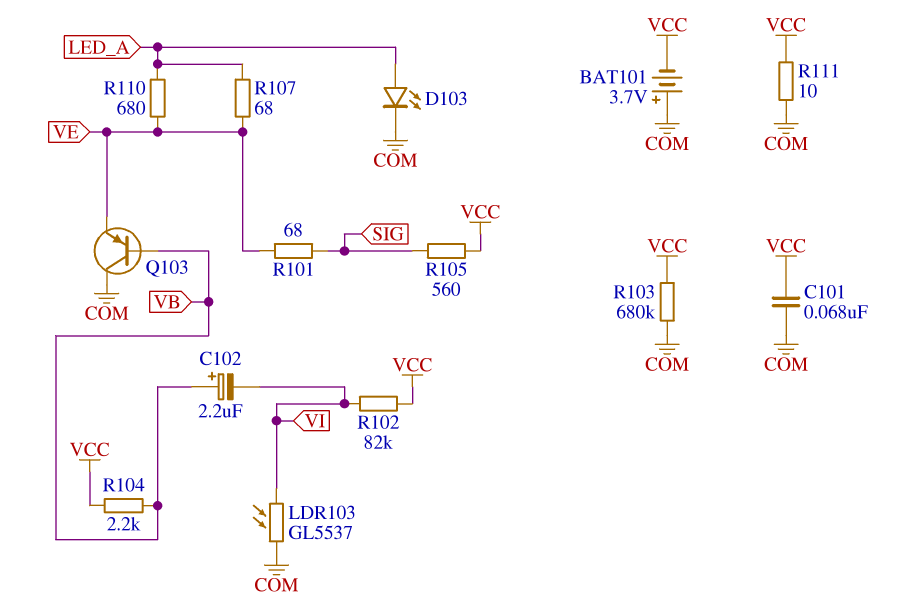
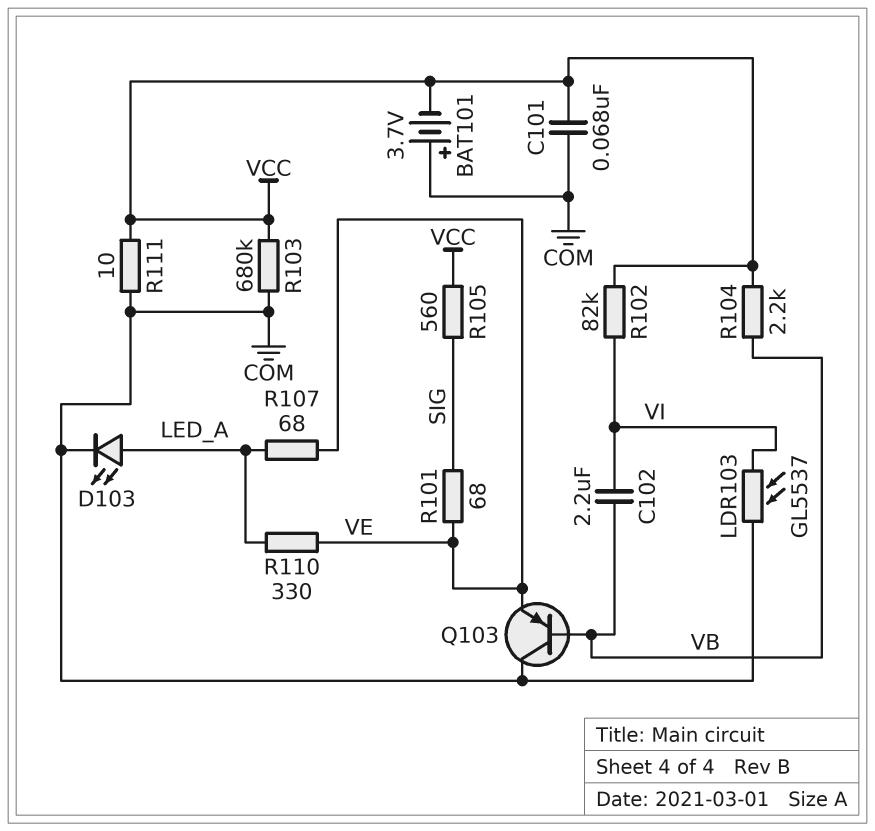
C102: 2.2uF (plus VB, minus VI) -> 2.2uF (VB, VI)
R110: 680 (LED_A, VE) -> 330 (LED_A, VE)

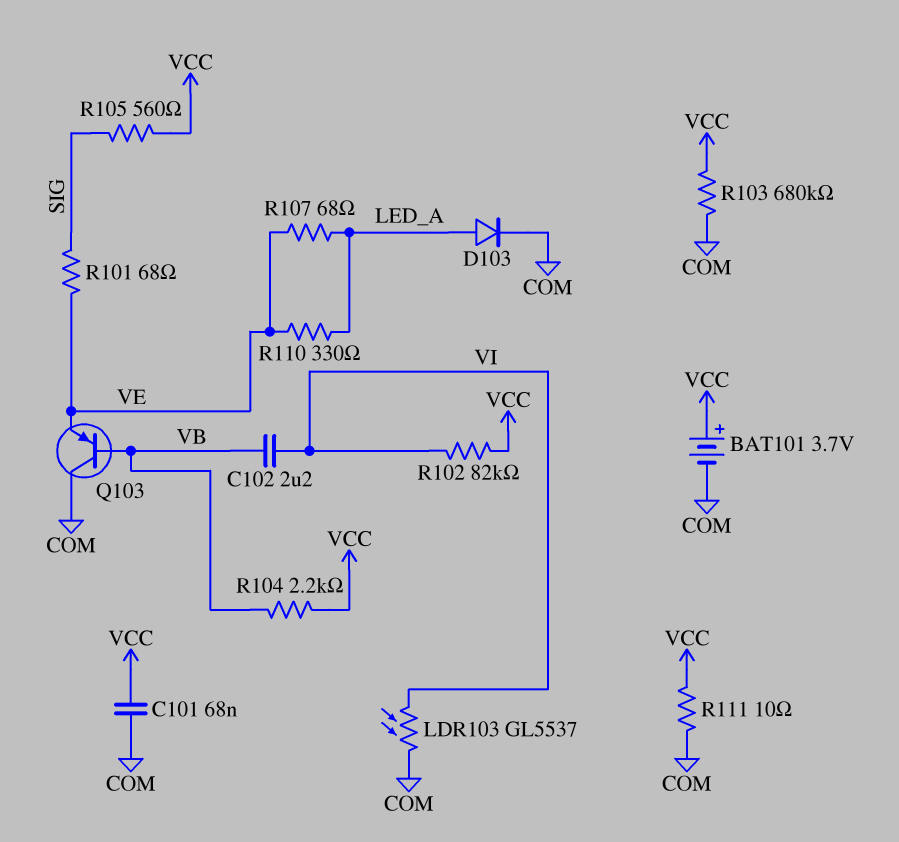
BAT101: 3.7V (plus COM, minus VCC) -> 3.7V (plus VCC, minus COM)
D103: LED (A LED_A, K COM) -> diode (A LED_A, K COM)

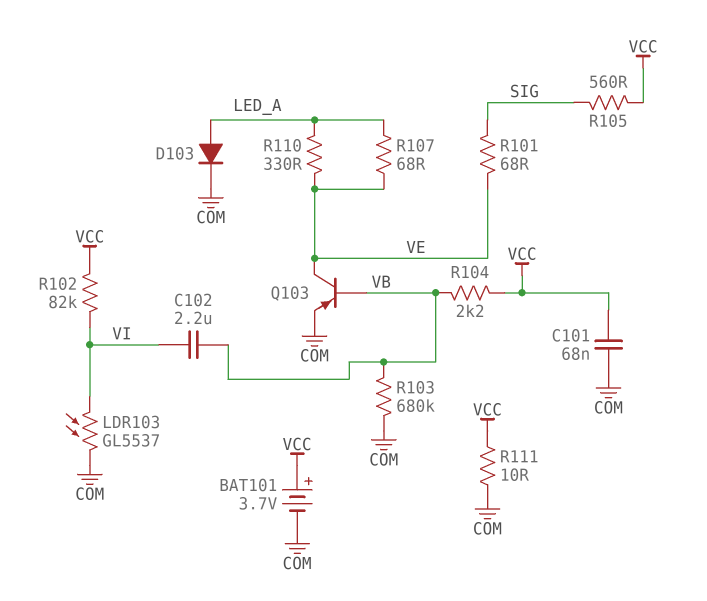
Q103: PNP (B VB, C COM, E VE) -> PNP (B VB, C VE, E COM)
R103: 680k (COM, VCC) -> 680k (COM, VB)

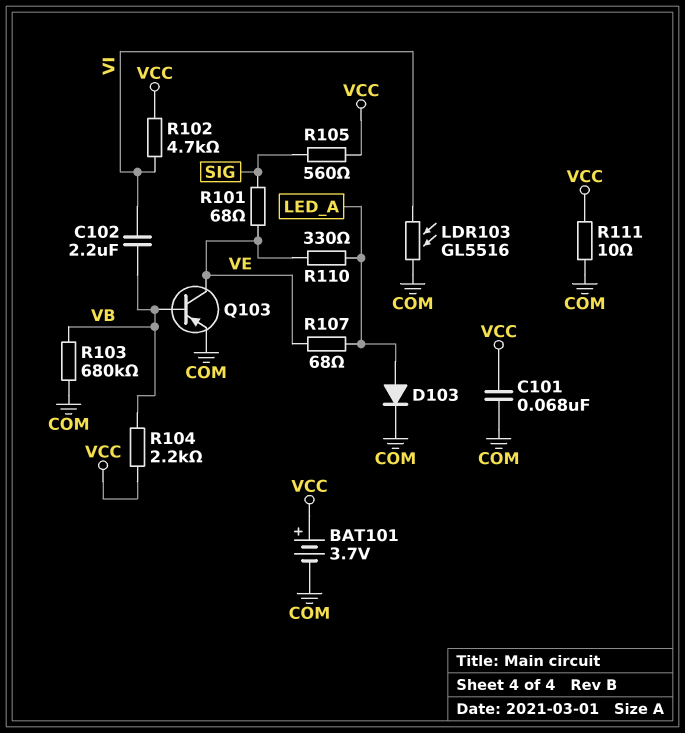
LDR103: GL5537 (COM, VI) -> GL5516 (COM, VI)
R102: 82k (VCC, VI) -> 4.7k (VCC, VI)

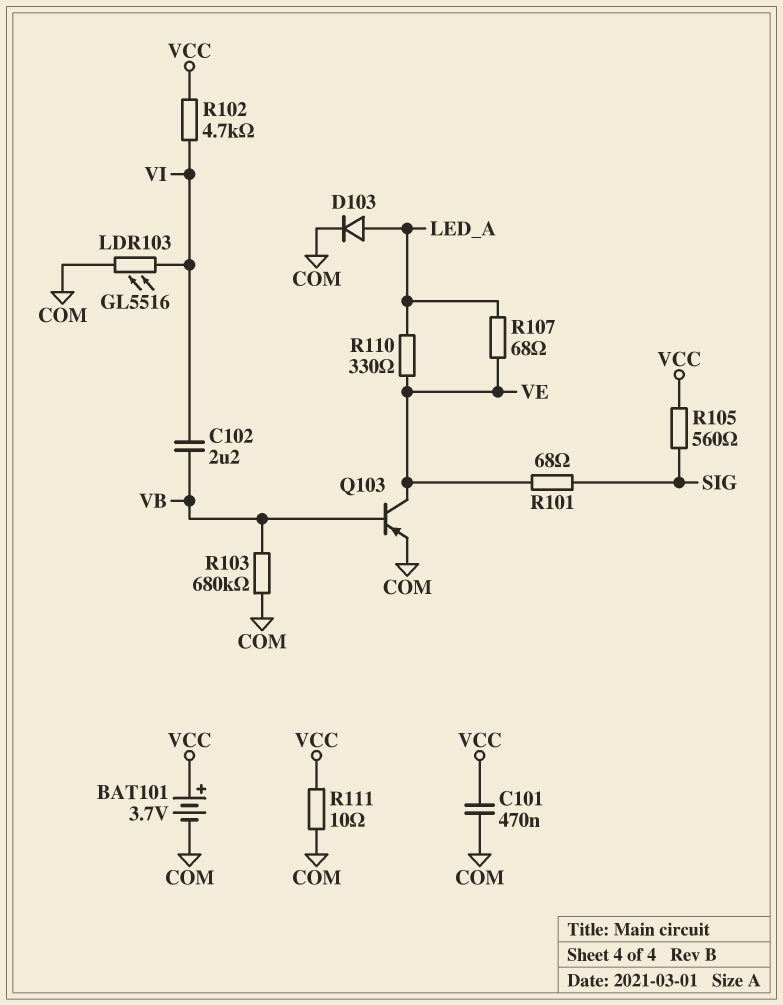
C101: 68nF (COM, VCC) -> 470nF (COM, VCC)
R104: 2.2k (VB, VCC) -> none

